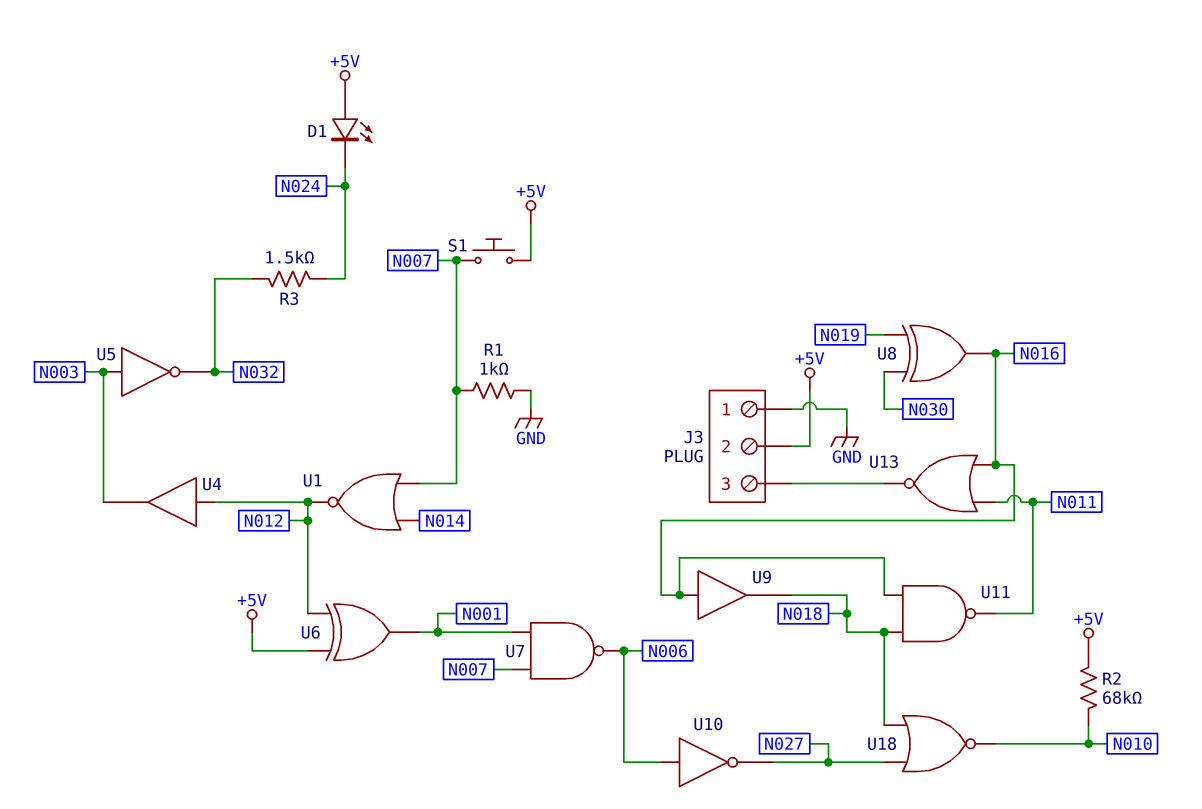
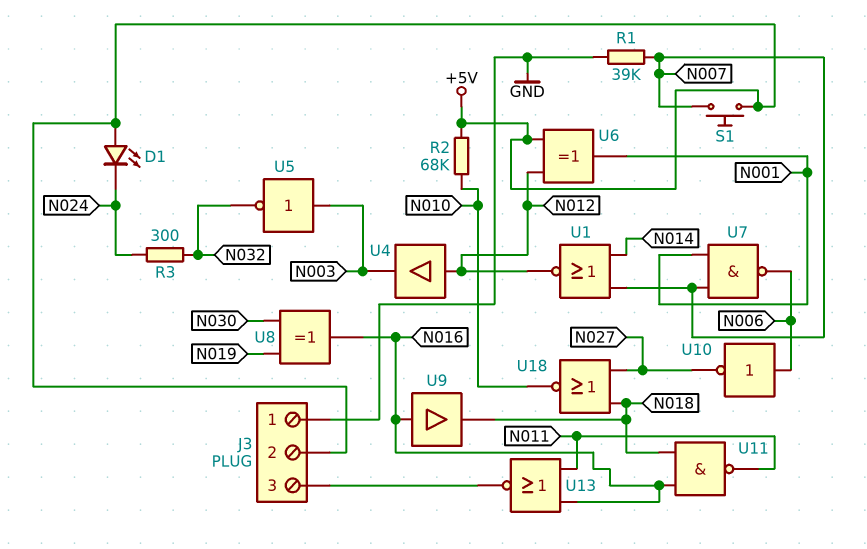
R1: 1k (GND, N007) -> 39k (GND, N007)
R3: 1.5k (N024, N032) -> 300 (N024, N032)

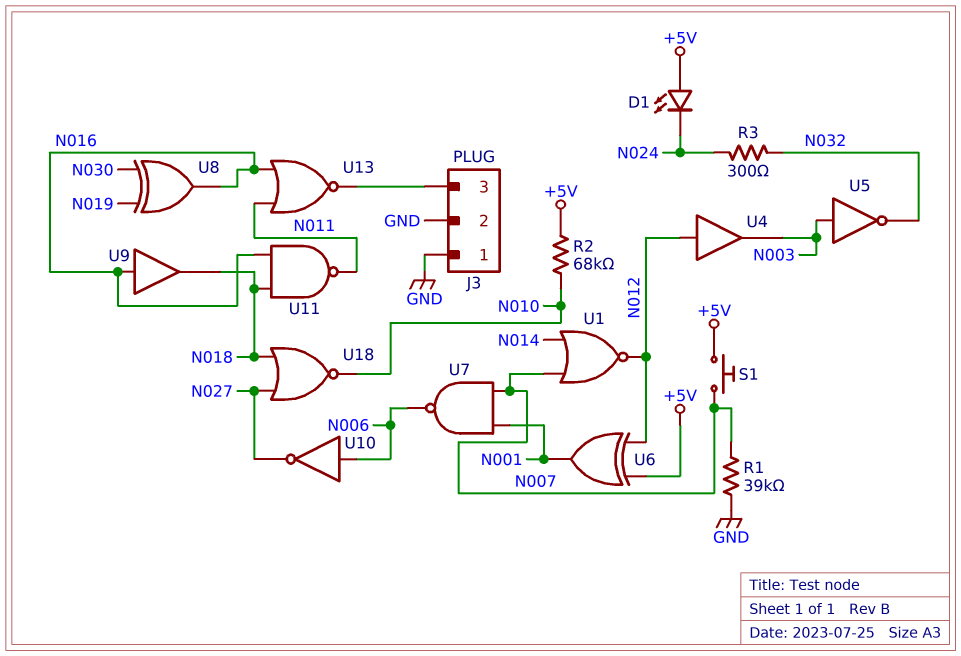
J3 pin 2: +5V -> GND

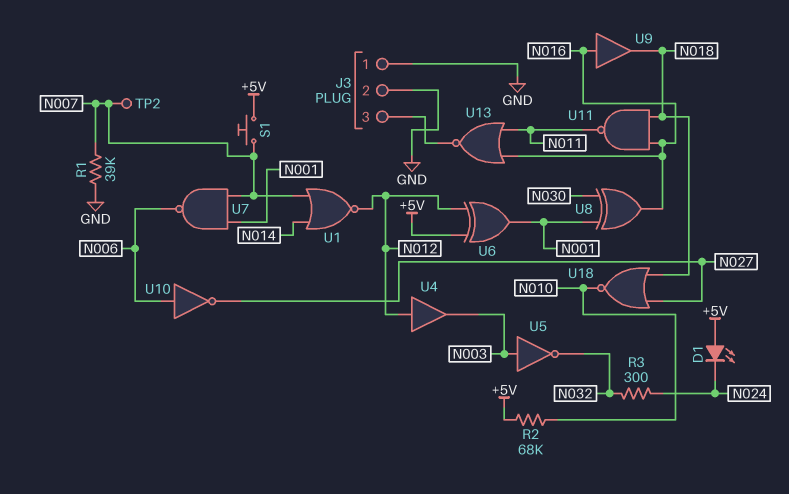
TP2: none -> test point (N007)
U8: XOR (in N019, in N030, out N016) -> XOR (in N001, in N030, out N016)

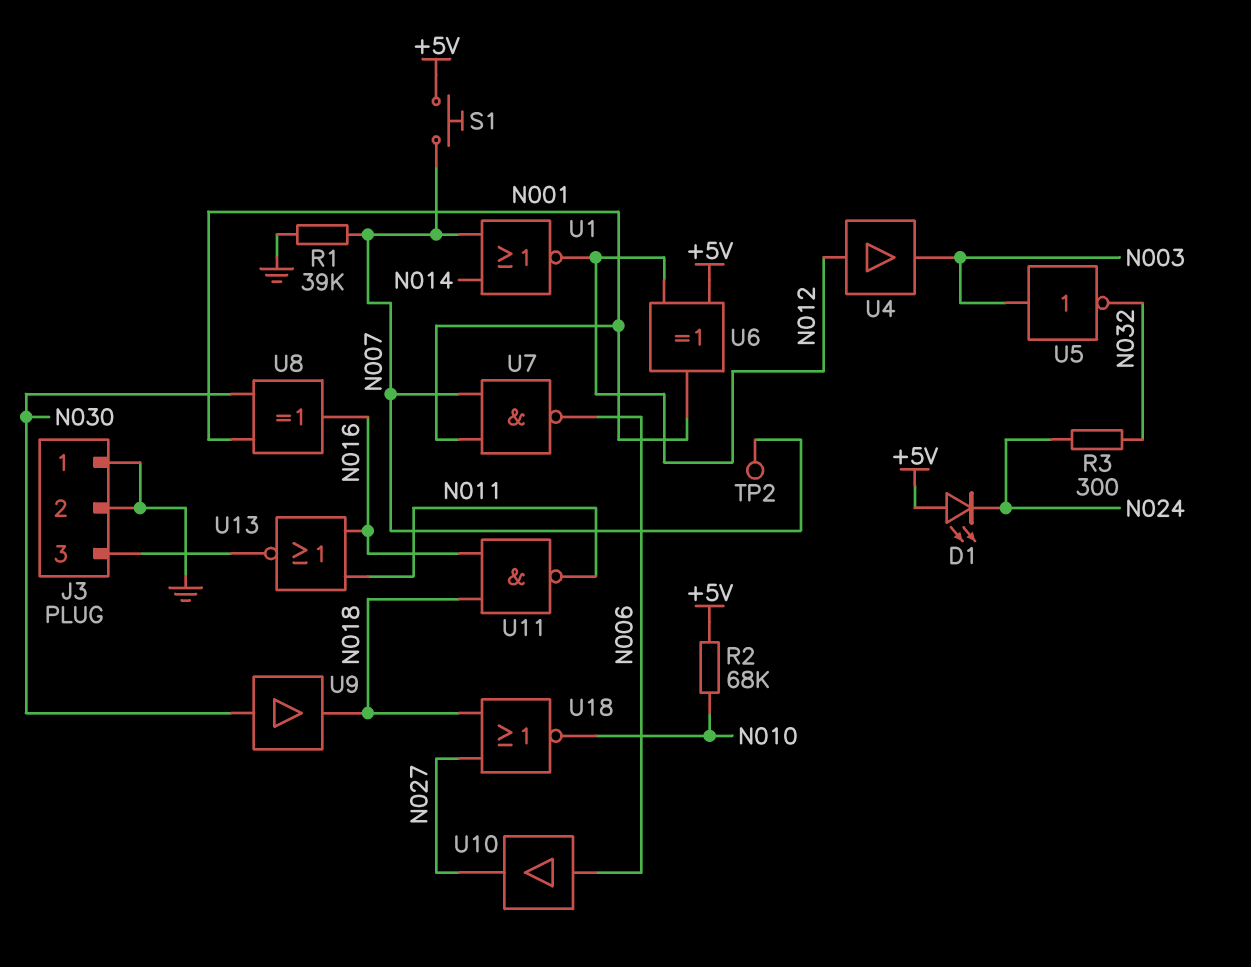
U9: buffer (in N016, out N018) -> buffer (in N030, out N018)
U10: NOT (in N006, out N027) -> buffer (in N006, out N027)

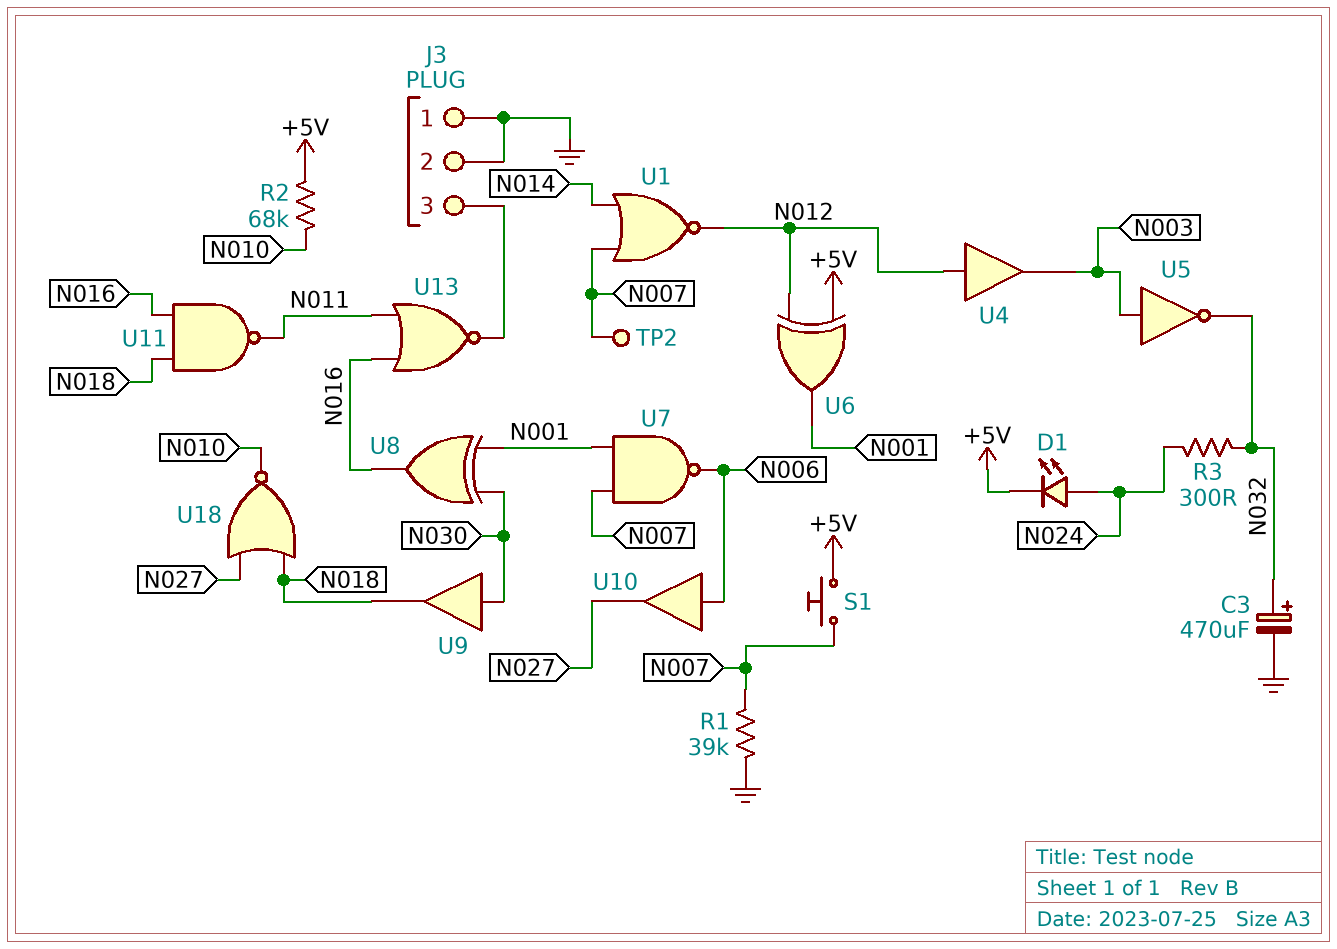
C3: none -> 470uF (plus N032, minus GND)
D1: LED (A +5V, K N024) -> LED (A N024, K +5V)

